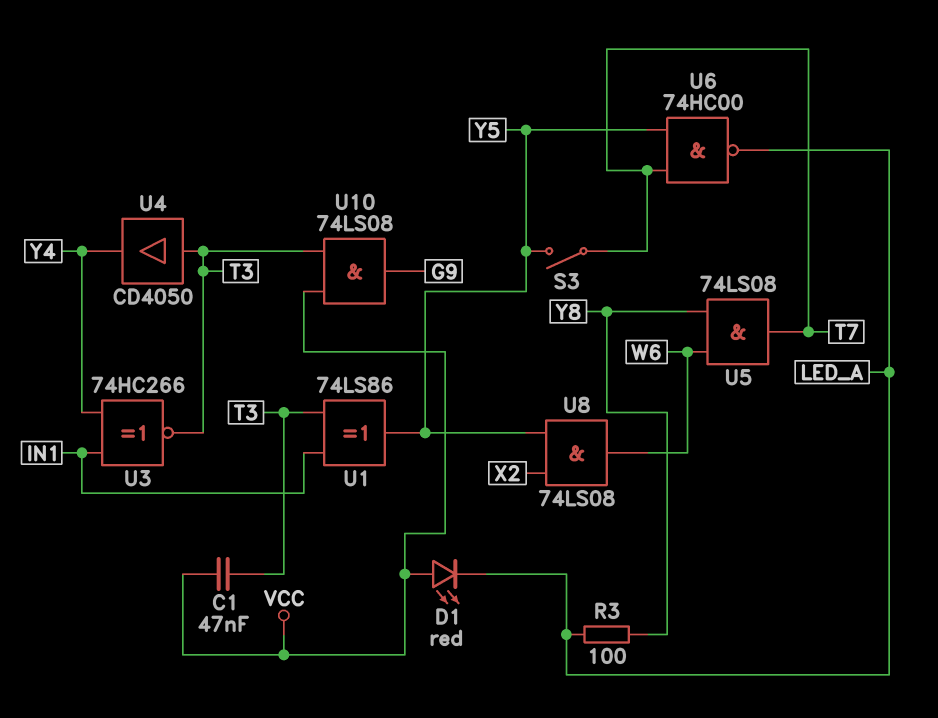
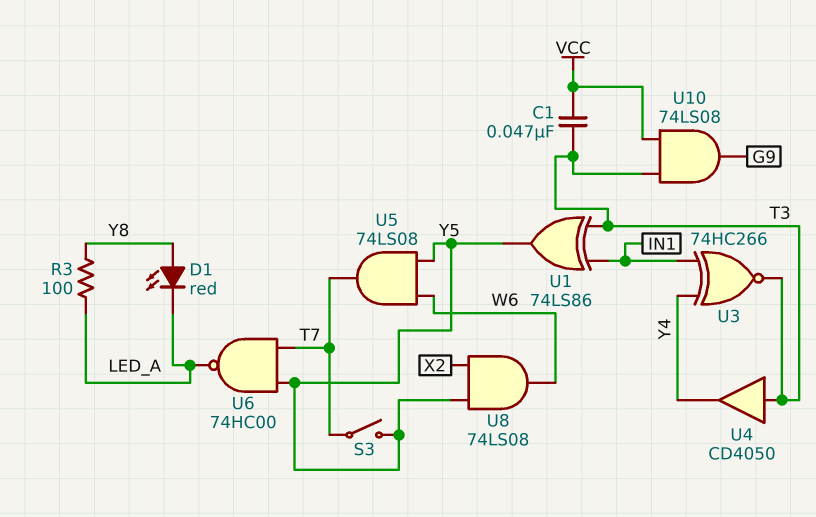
D1: LED red (A VCC, K LED_A) -> LED red (A Y8, K LED_A)
U5: AND 74LS08 (in W6, in Y8, out T7) -> AND 74LS08 (in W6, in Y5, out T7)

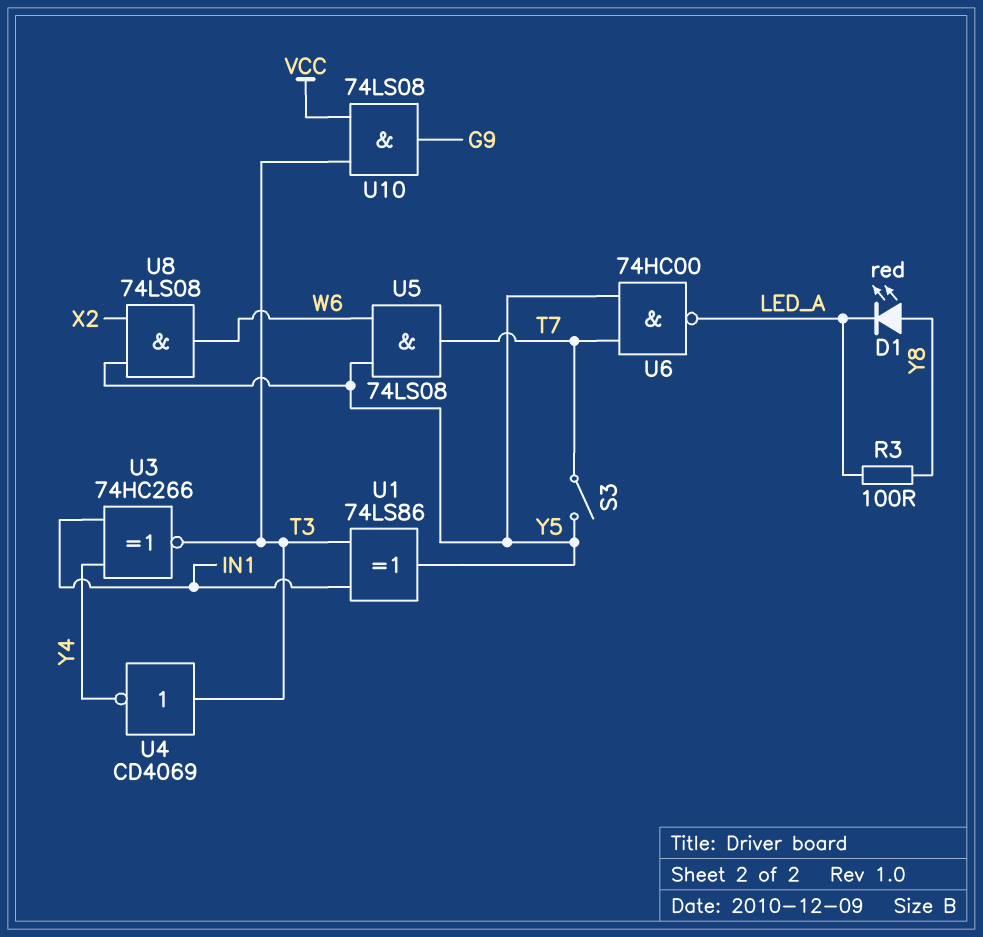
C1: 47nF (T3, VCC) -> none
U4: buffer CD4050 (in T3, out Y4) -> NOT CD4069 (in T3, out Y4)

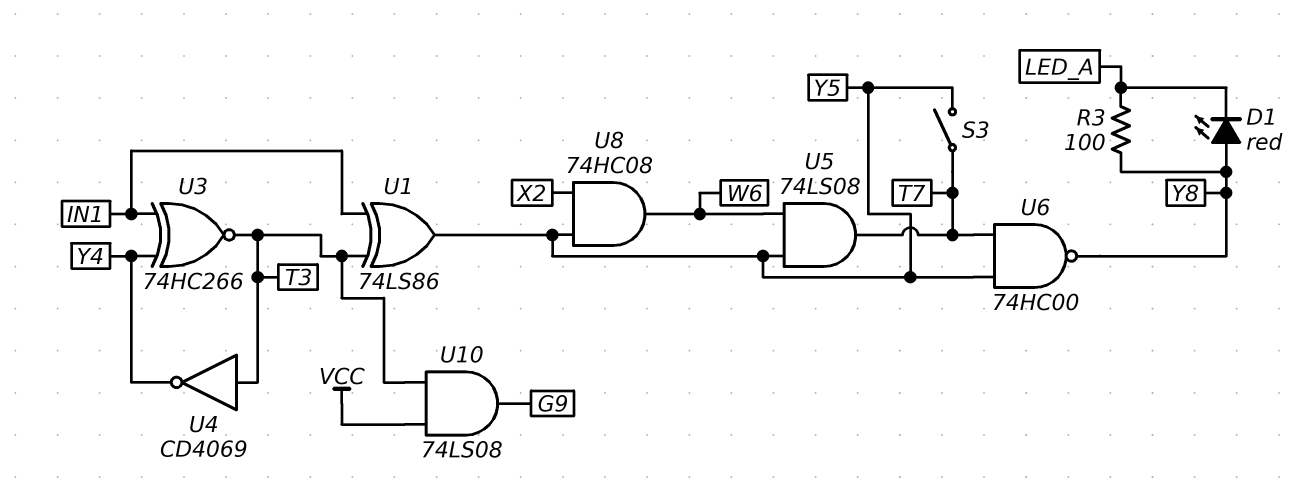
U6: NAND 74HC00 (in T7, in Y5, out LED_A) -> NAND 74HC00 (in T7, in Y5, out Y8)
U8: AND 74LS08 (in X2, in Y5, out W6) -> AND 74HC08 (in X2, in Y5, out W6)

